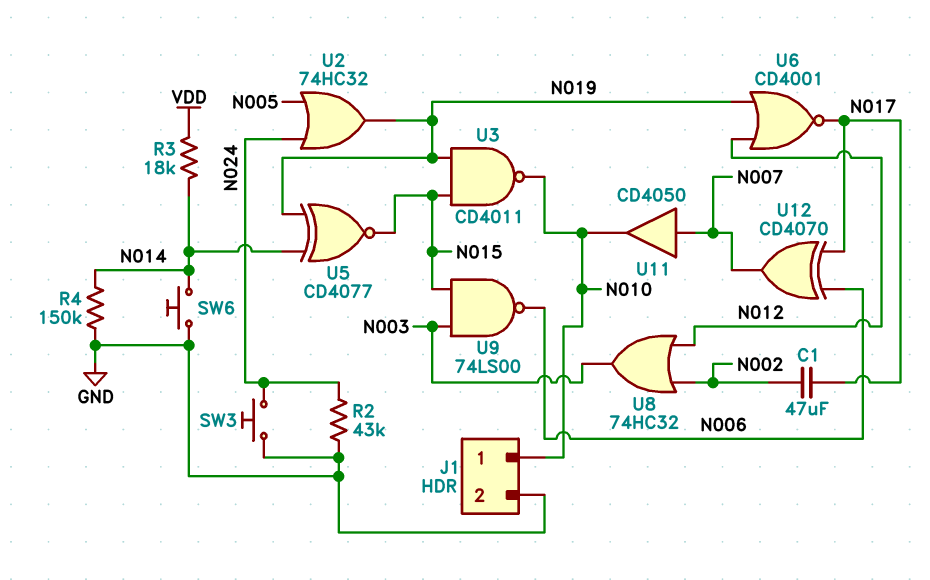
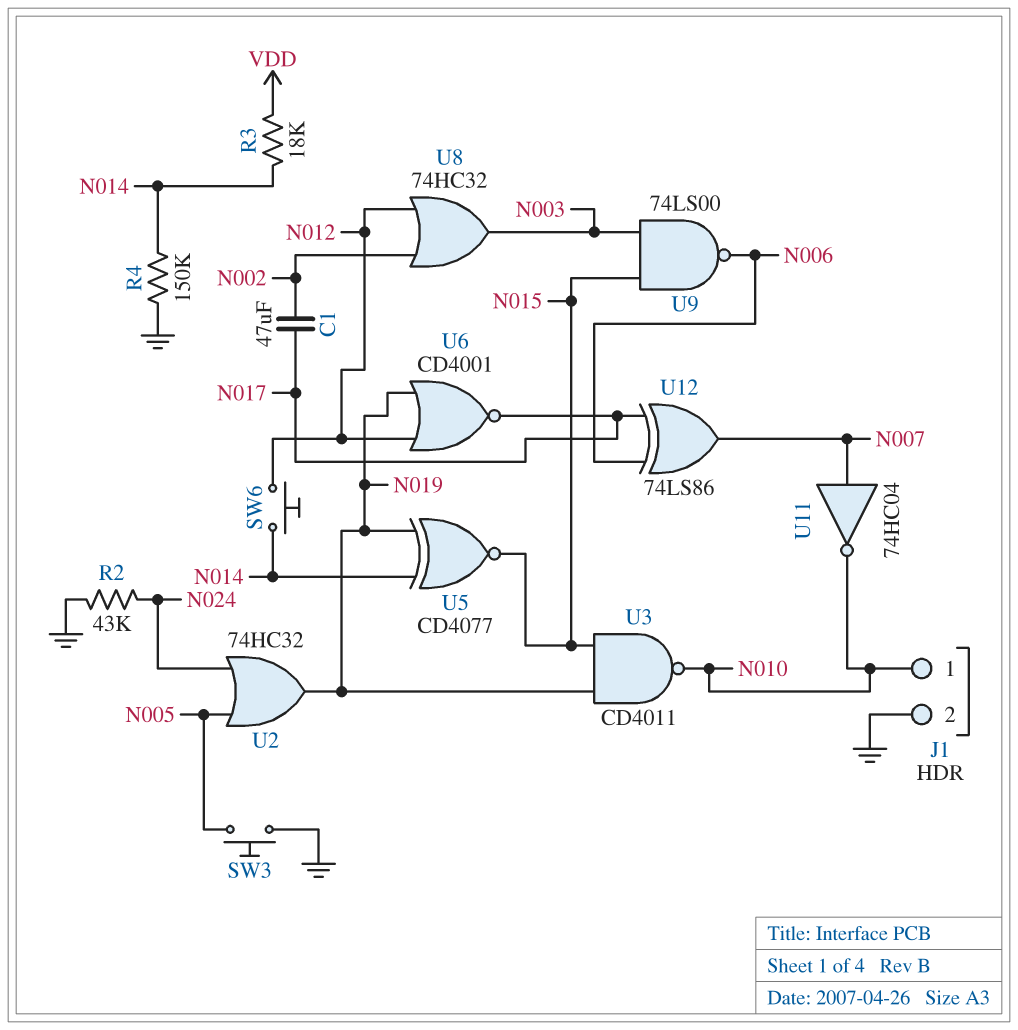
SW3: button (GND, N024) -> button (GND, N005)
SW6: button (GND, N014) -> button (N012, N014)
U11: buffer CD4050 (in N007, out N010) -> NOT 74HC04 (in N007, out N010)
U12: XOR CD4070 (in N006, in N017, out N007) -> XOR 74LS86 (in N006, in N017, out N007)

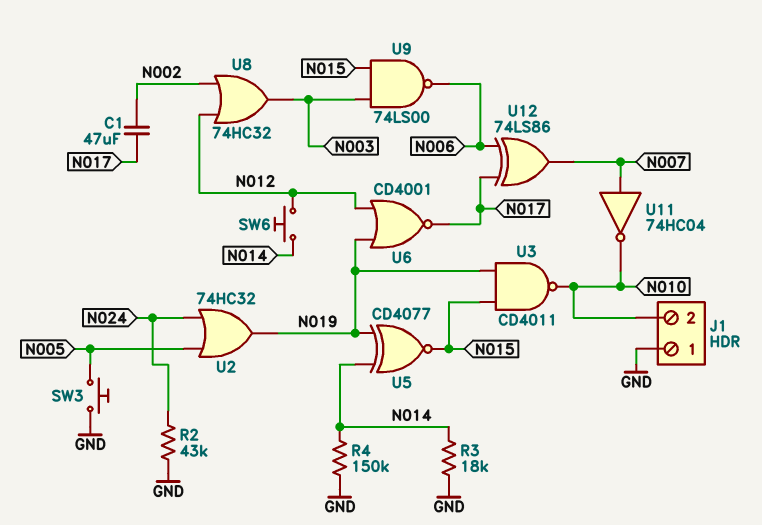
J1 pin 1: N010 -> GND
J1 pin 2: GND -> N010
R3: 18k (N014, VDD) -> 18k (GND, N014)

